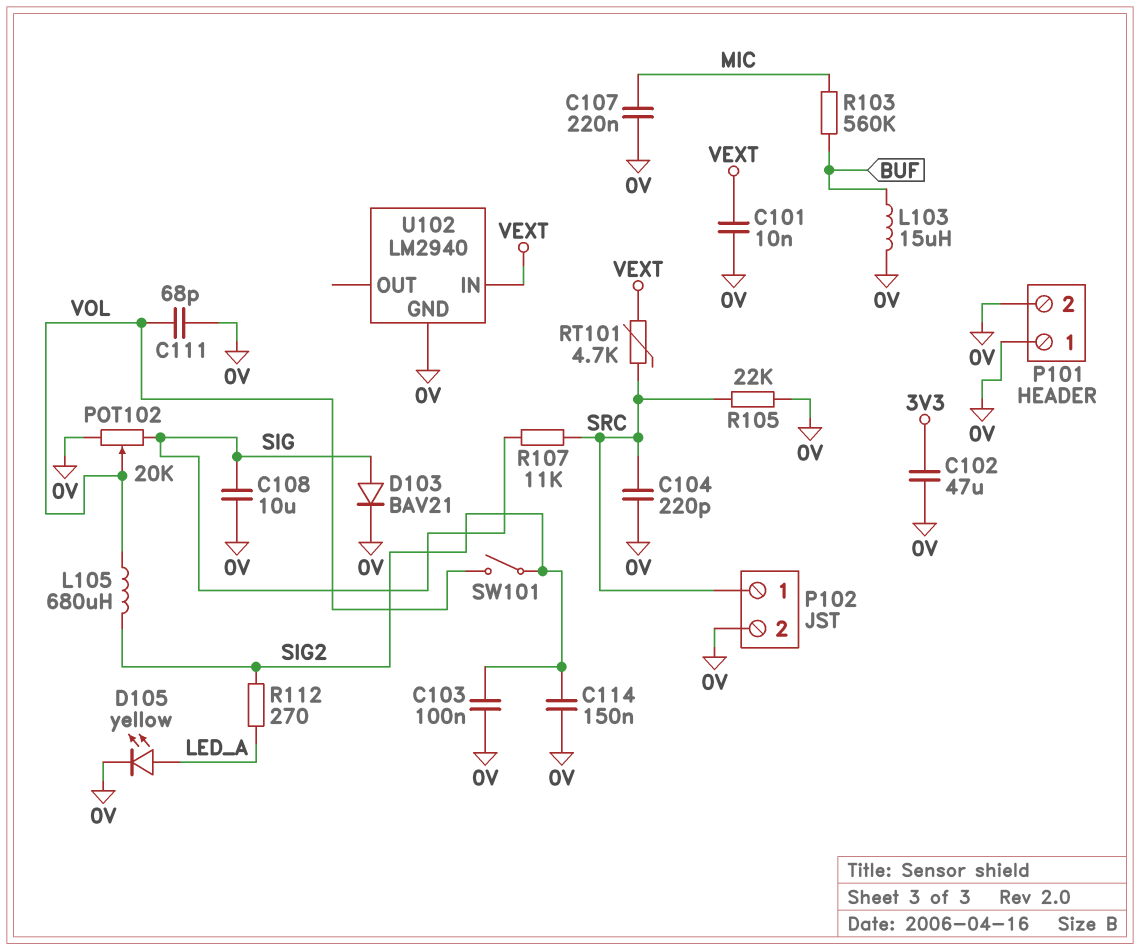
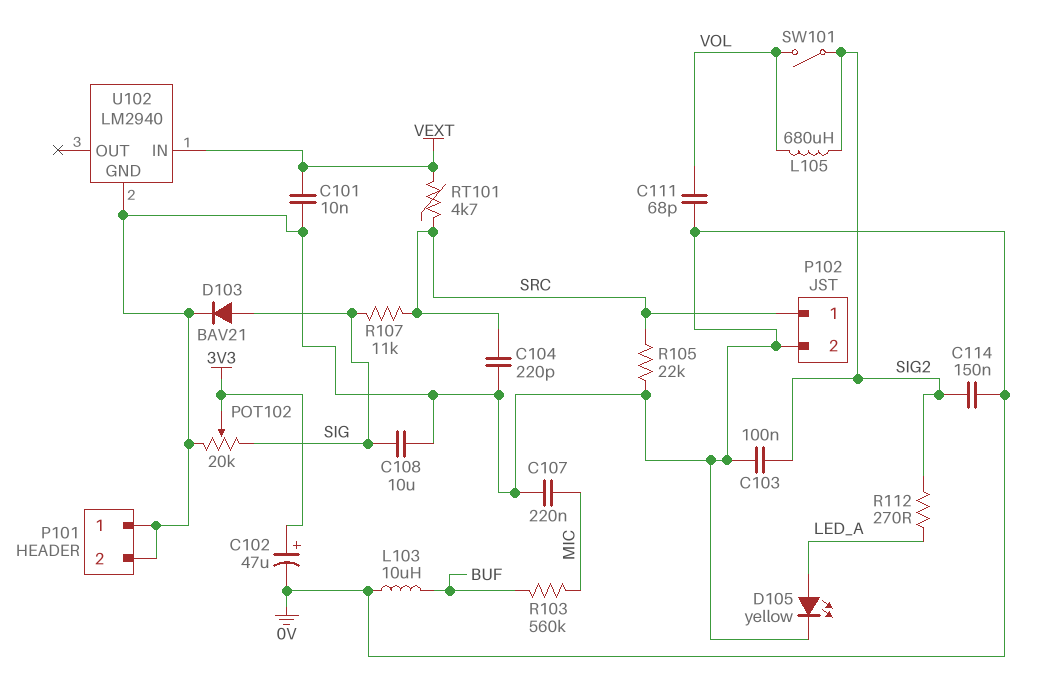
C102: 47uF (0V, 3V3) -> 47uF (plus 3V3, minus 0V)
L103: 15uH (0V, BUF) -> 10uH (0V, BUF)
POT102: 20k (0V, SIG, wiper VOL) -> 20k (0V, SIG, wiper 3V3)

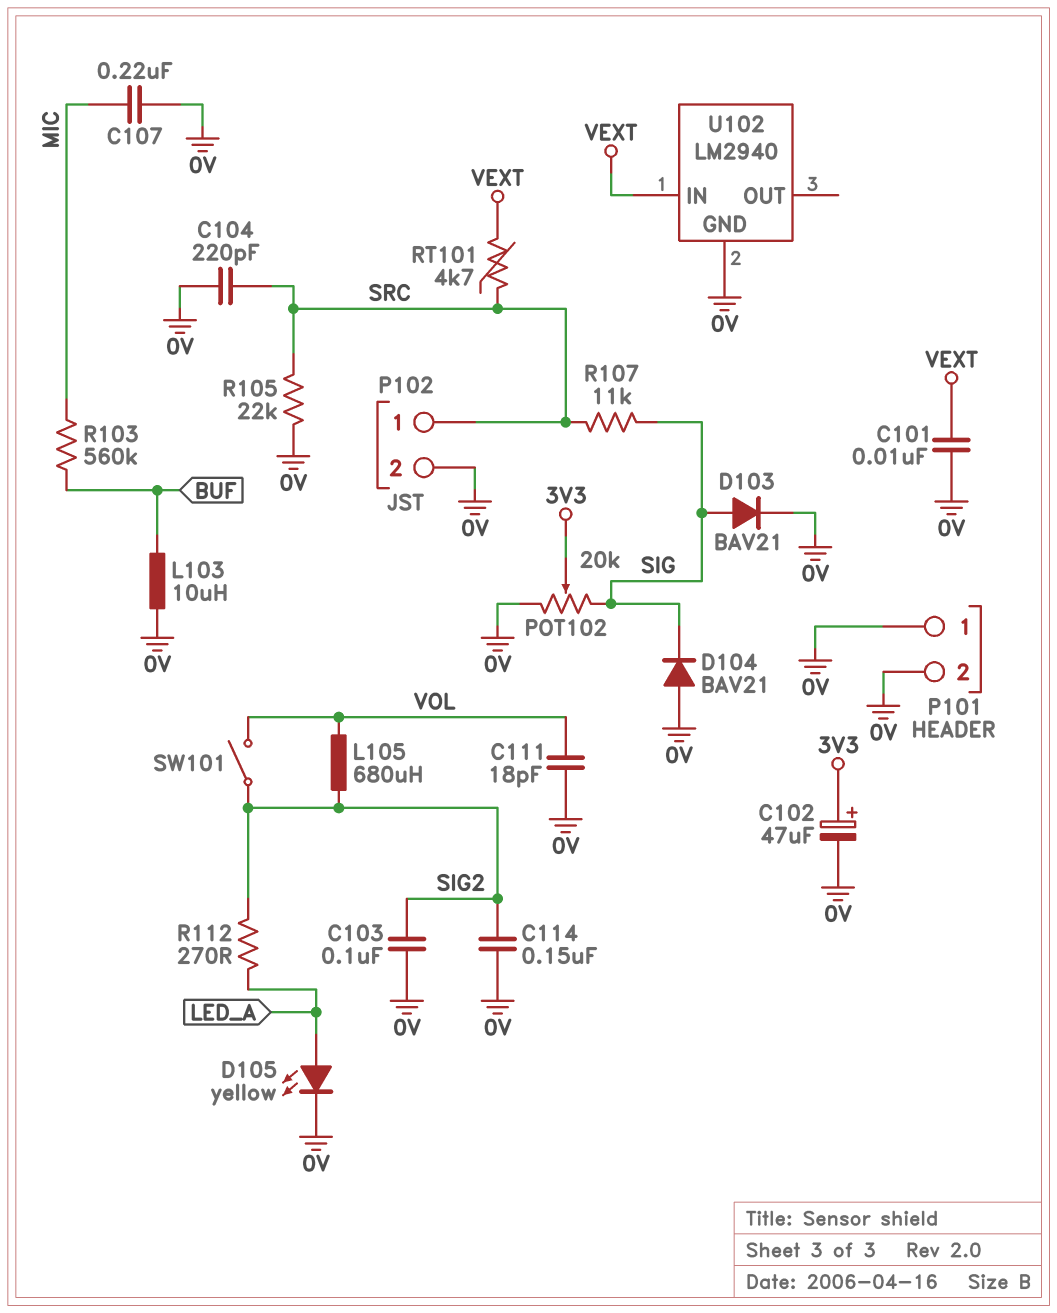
C108: 10uF (0V, SIG) -> none
C111: 68pF (0V, VOL) -> 18pF (0V, VOL)
D104: none -> diode BAV21 (A 0V, K SIG)

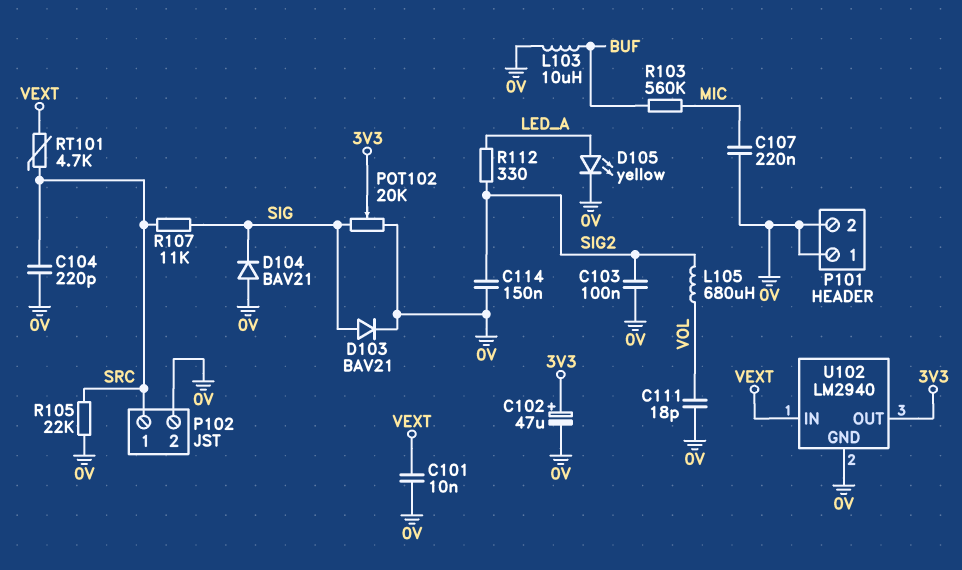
R112: 270 (LED_A, SIG2) -> 330 (LED_A, SIG2)
SW101: switch (SIG2, VOL) -> none
U102 pin OUT: none -> 3V3

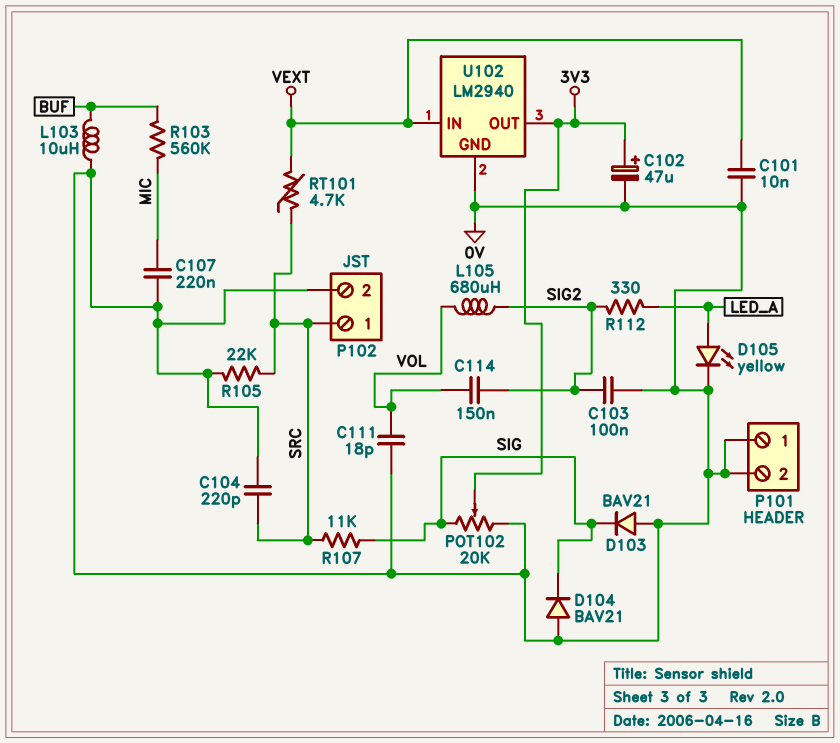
C114: 150nF (0V, SIG2) -> 150nF (SIG2, VOL)
D103: diode BAV21 (A SIG, K 0V) -> diode BAV21 (A 0V, K SIG)

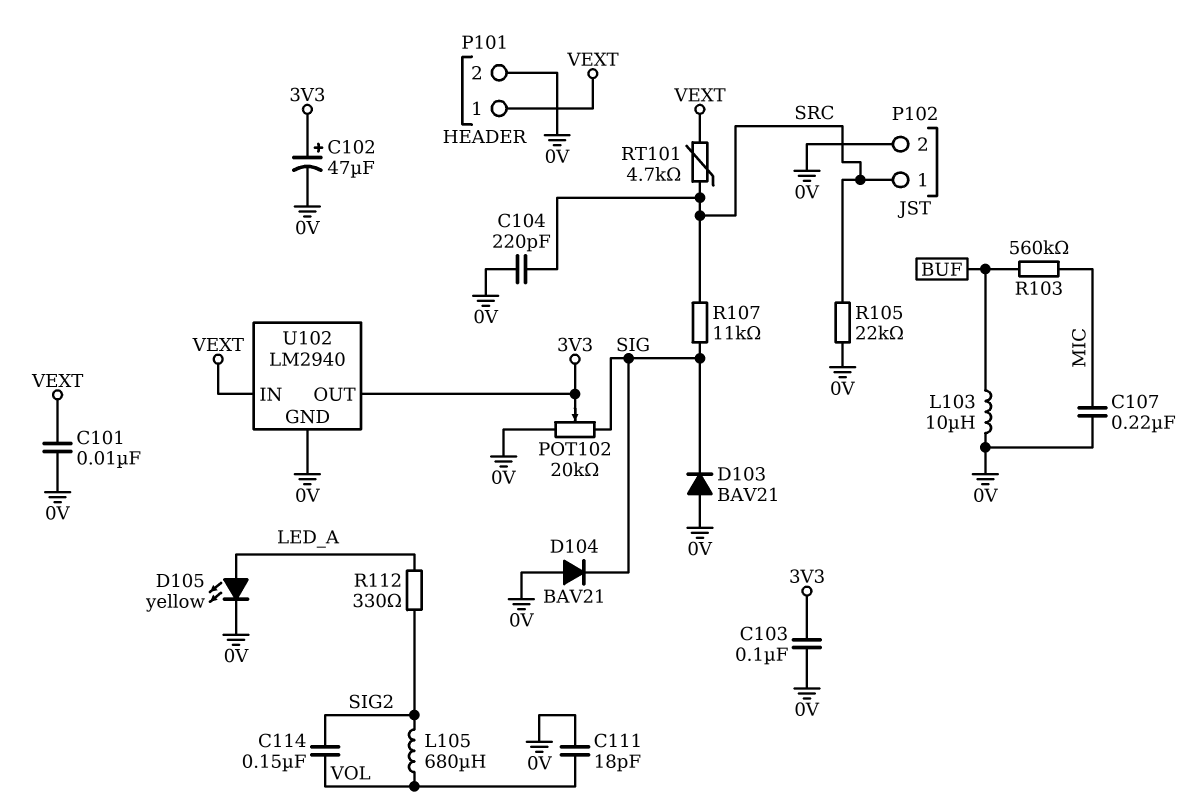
C103: 100nF (0V, SIG2) -> 100nF (0V, 3V3)
P101 pin 1: 0V -> VEXT

